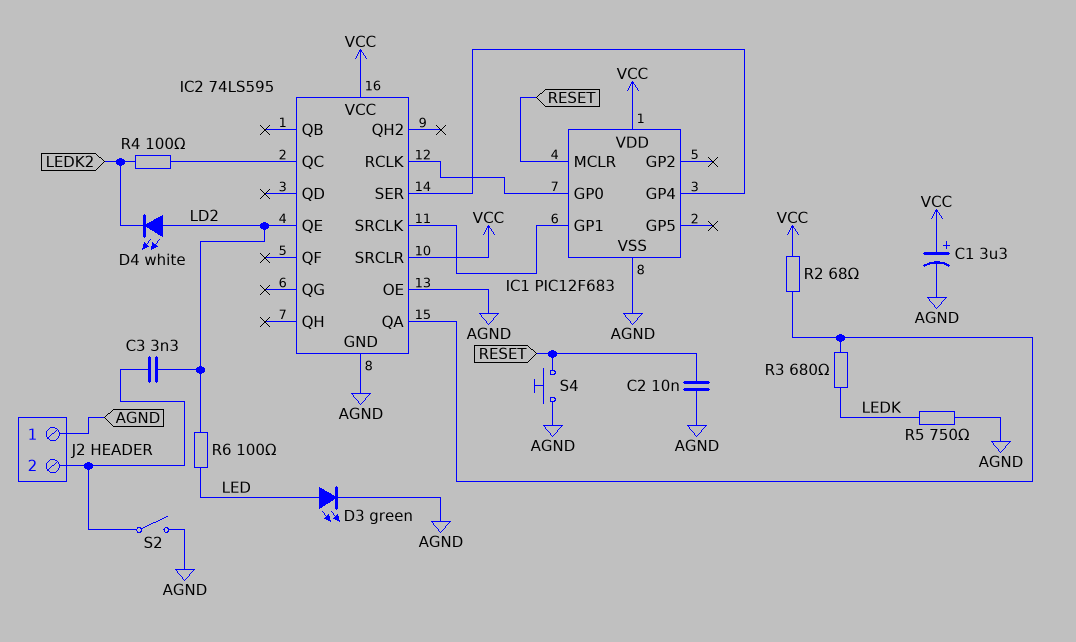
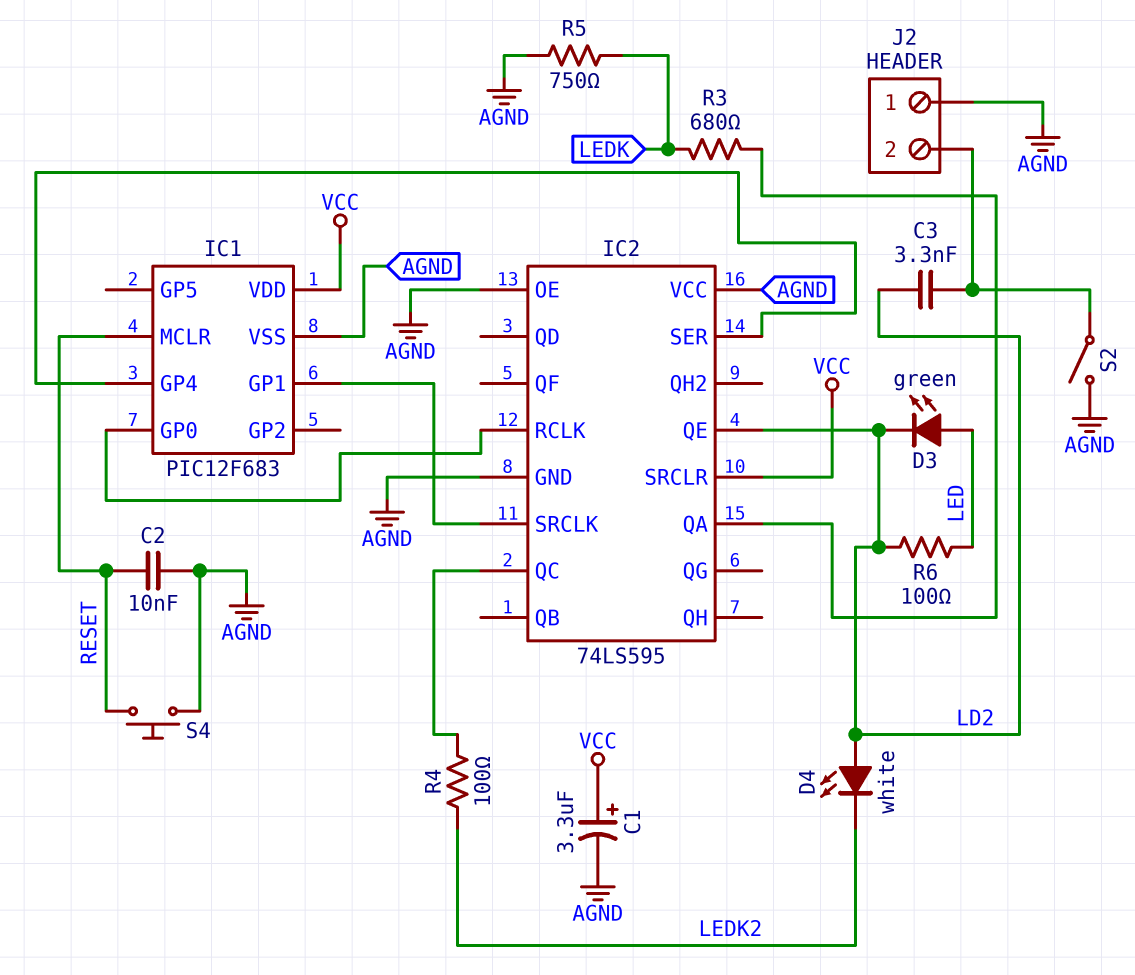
D3: LED green (A LED, K AGND) -> LED green (A LED, K LD2)
IC2 pin VCC: VCC -> AGND
R2: 68 (IC2/QA, VCC) -> none

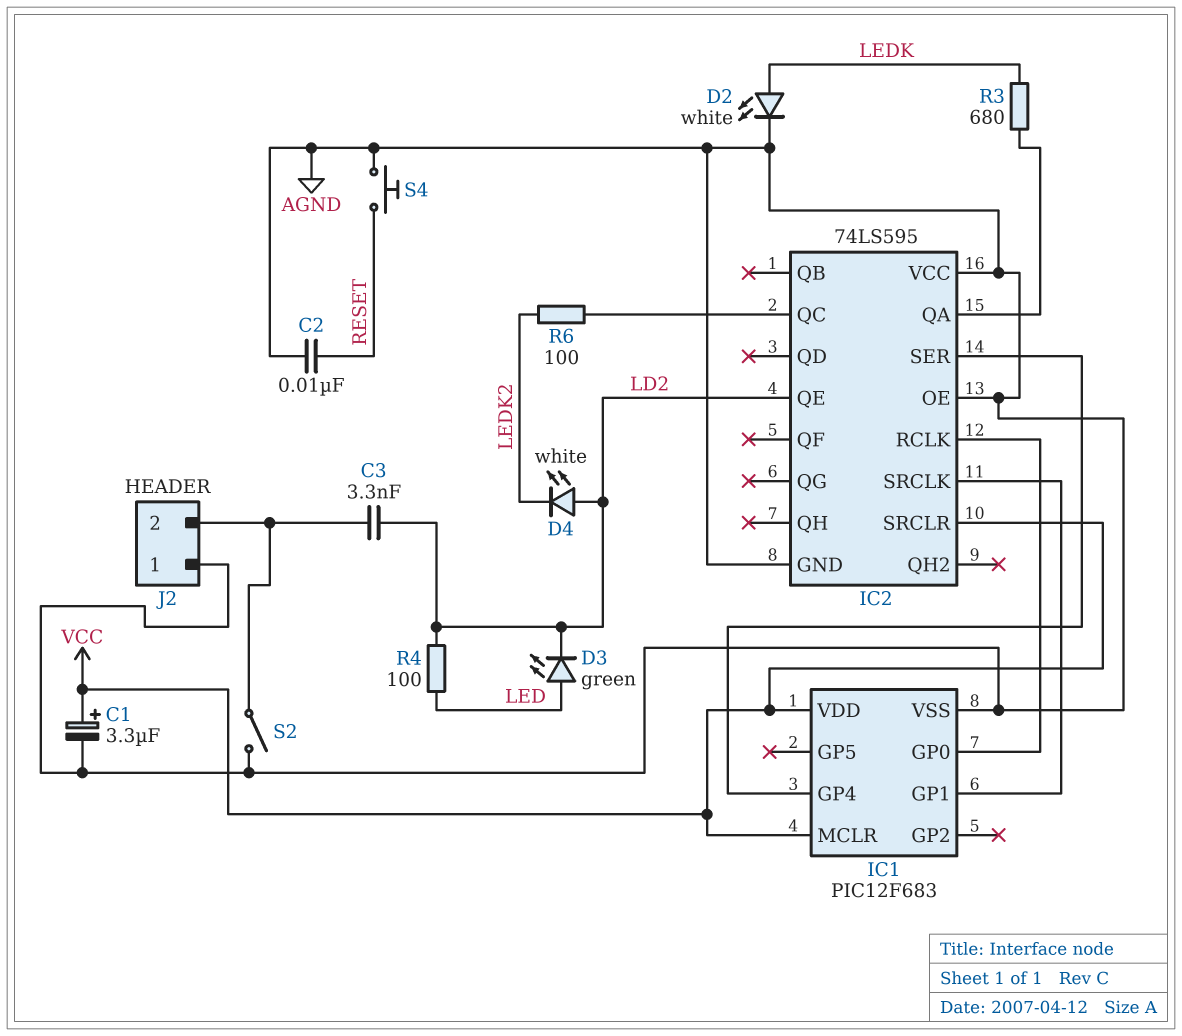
D2: none -> LED white (A LEDK, K AGND)
IC1 pin MCLR: RESET -> VCC
R4: 100 (IC2/QC, LEDK2) -> 100 (LD2, LED)
R5: 750 (AGND, LEDK) -> none
R6: 100 (LD2, LED) -> 100 (IC2/QC, LEDK2)

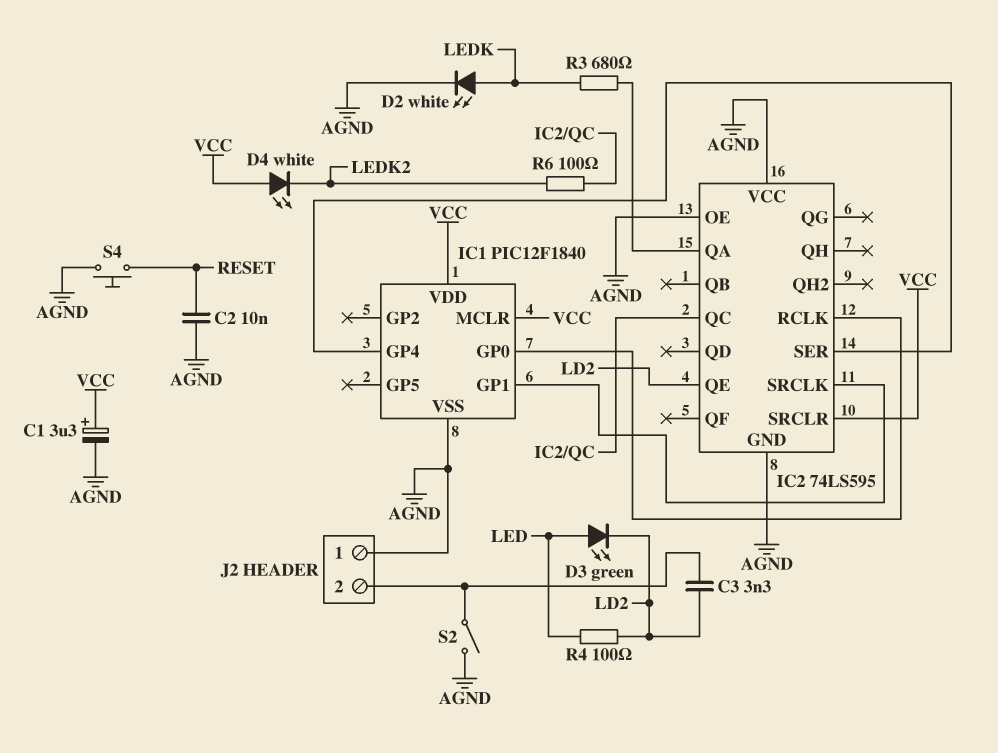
D4: LED white (A LD2, K LEDK2) -> LED white (A VCC, K LEDK2)
IC1: PIC12F683 -> PIC12F1840

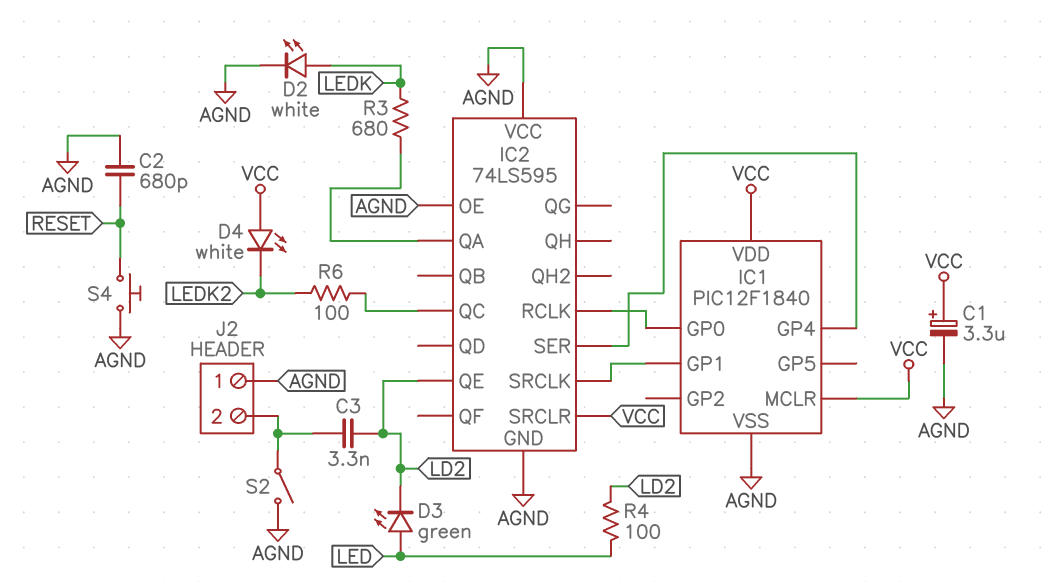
C2: 10nF (AGND, RESET) -> 680pF (AGND, RESET)

